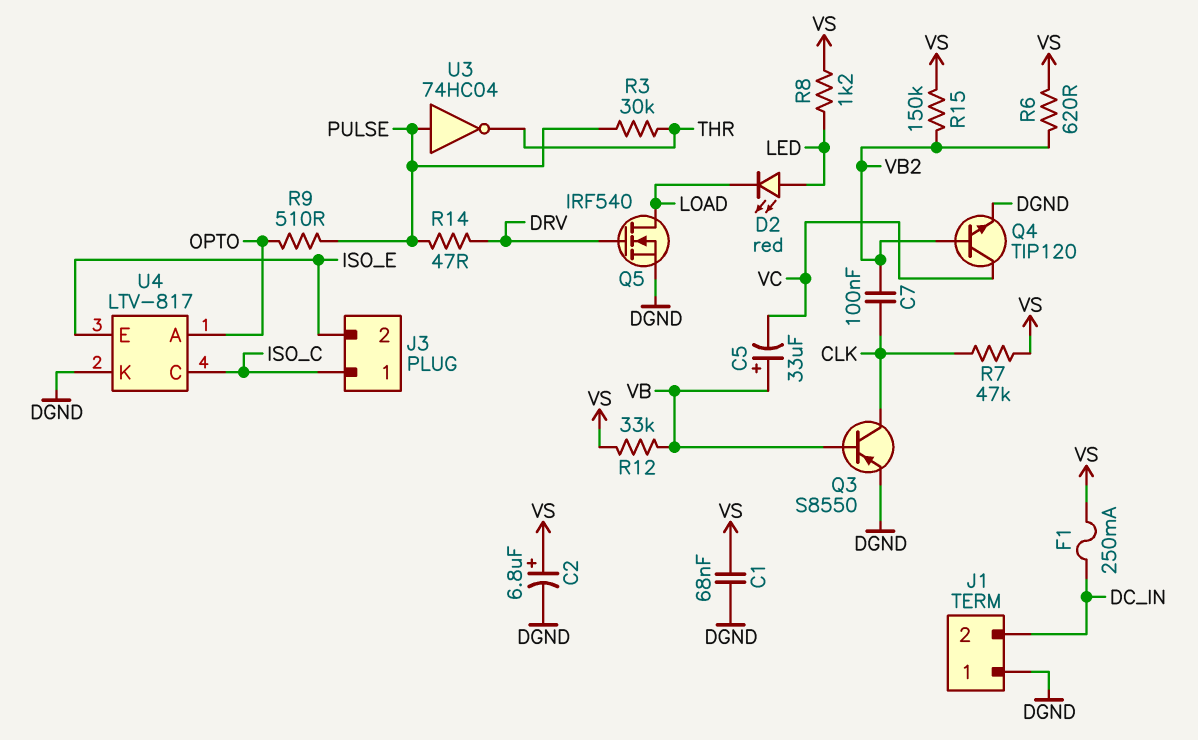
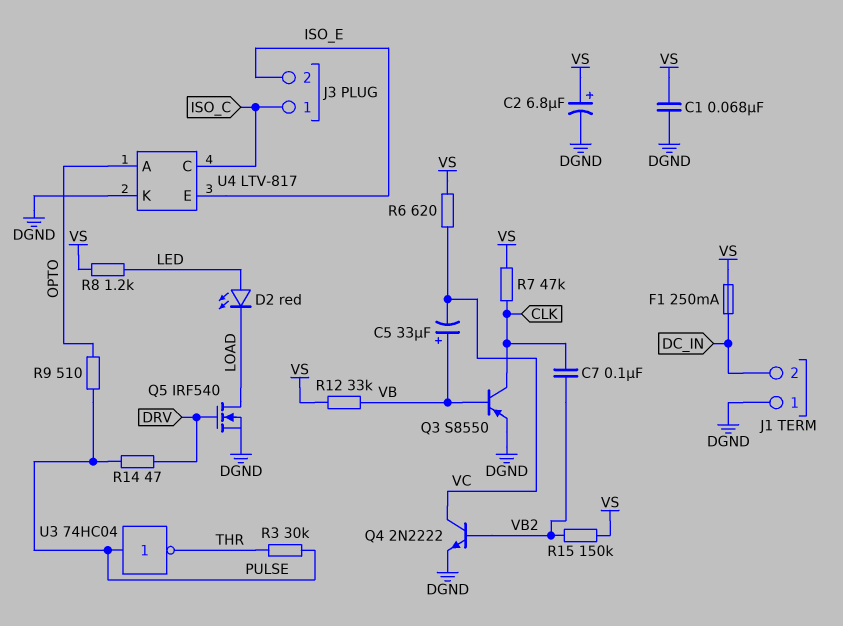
Q4: NPN TIP120 (B VB2, C VC, E DGND) -> NPN 2N2222 (B VB2, C VC, E DGND)
R6: 620 (VB2, VS) -> 620 (VC, VS)

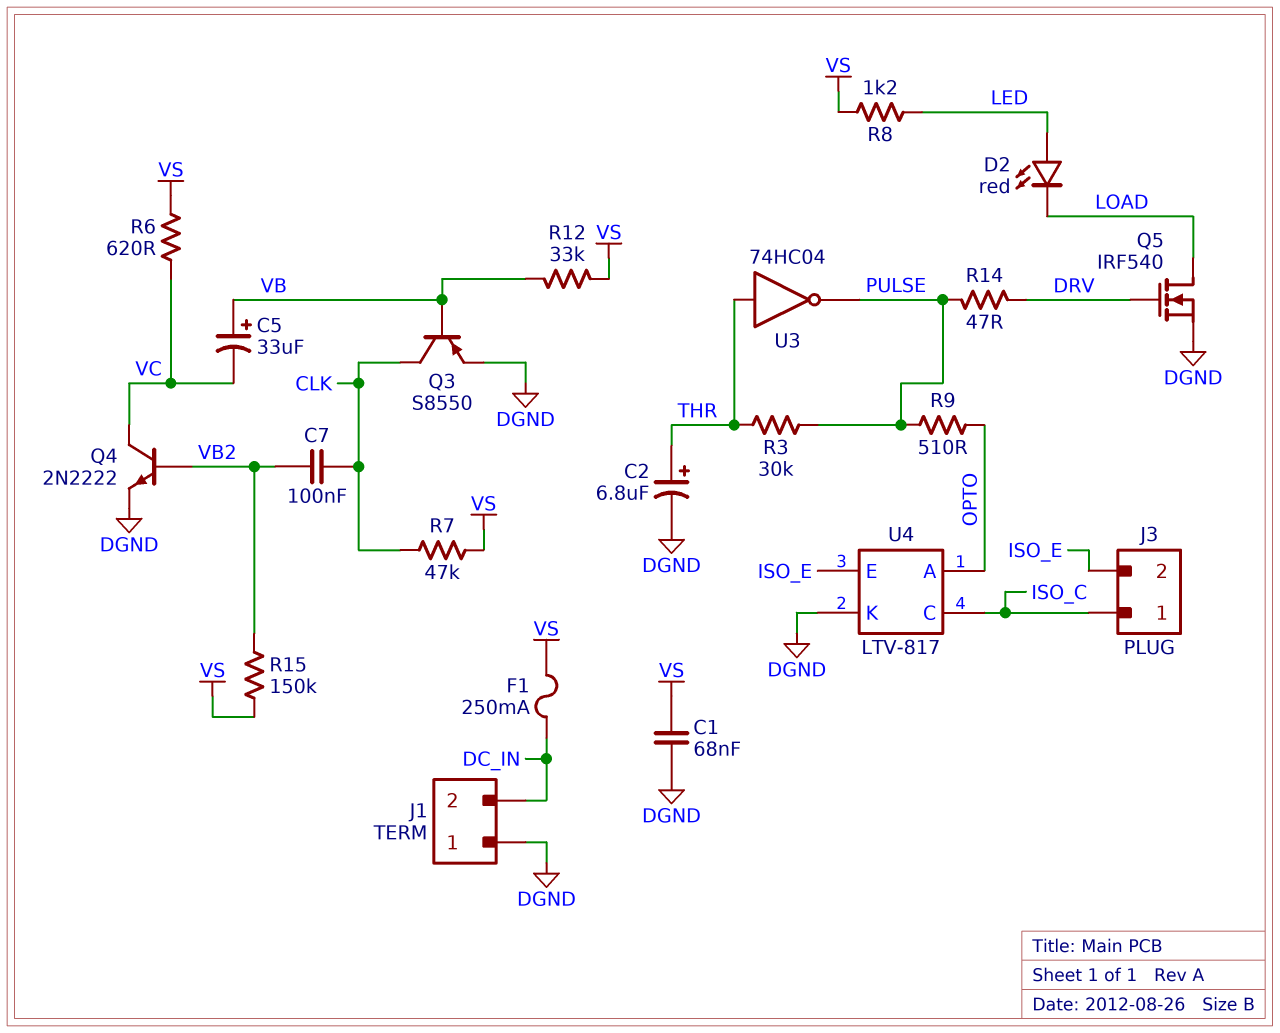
C2: 6.8uF (plus VS, minus DGND) -> 6.8uF (plus THR, minus DGND)
U3: NOT 74HC04 (in PULSE, out THR) -> NOT 74HC04 (in THR, out PULSE)

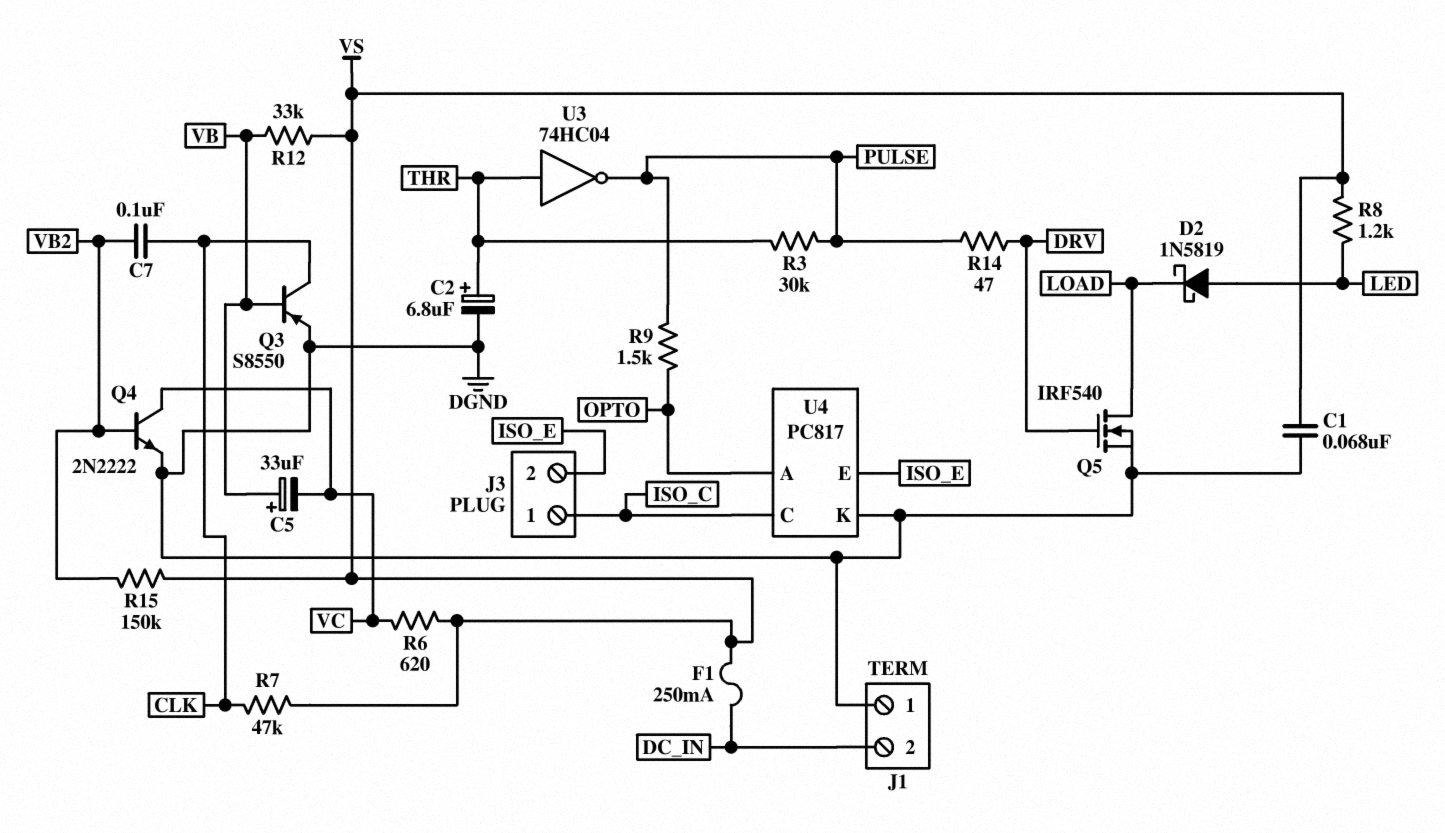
D2: LED red (A LED, K LOAD) -> schottky 1N5819 (A LED, K LOAD)
R9: 510 (OPTO, PULSE) -> 1.5k (OPTO, PULSE)
U4: LTV-817 -> PC817

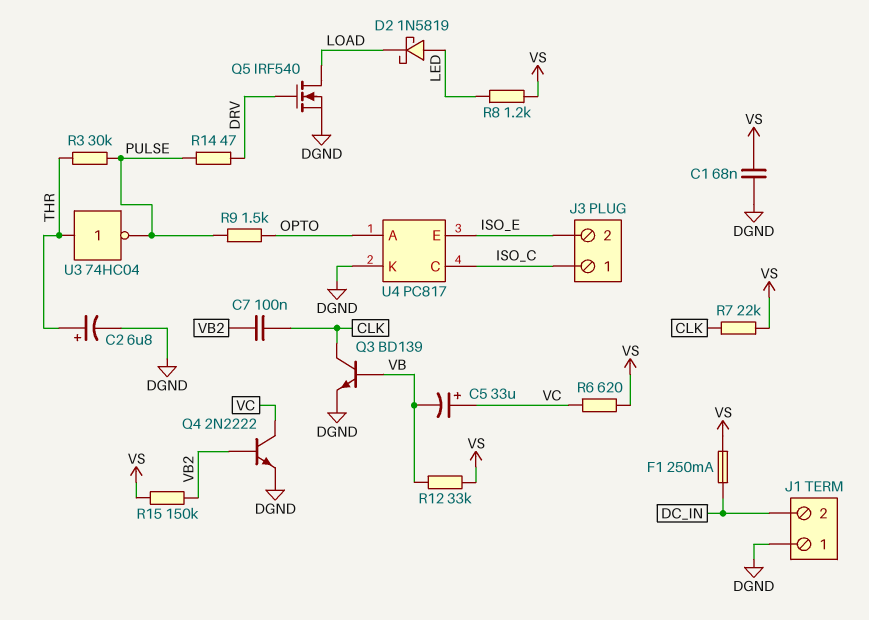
C5: 33uF (plus VB, minus VC) -> 33uF (plus VC, minus VB)
Q3: PNP S8550 (B VB, C CLK, E DGND) -> NPN BD139 (B VB, C CLK, E DGND)
R7: 47k (CLK, VS) -> 22k (CLK, VS)

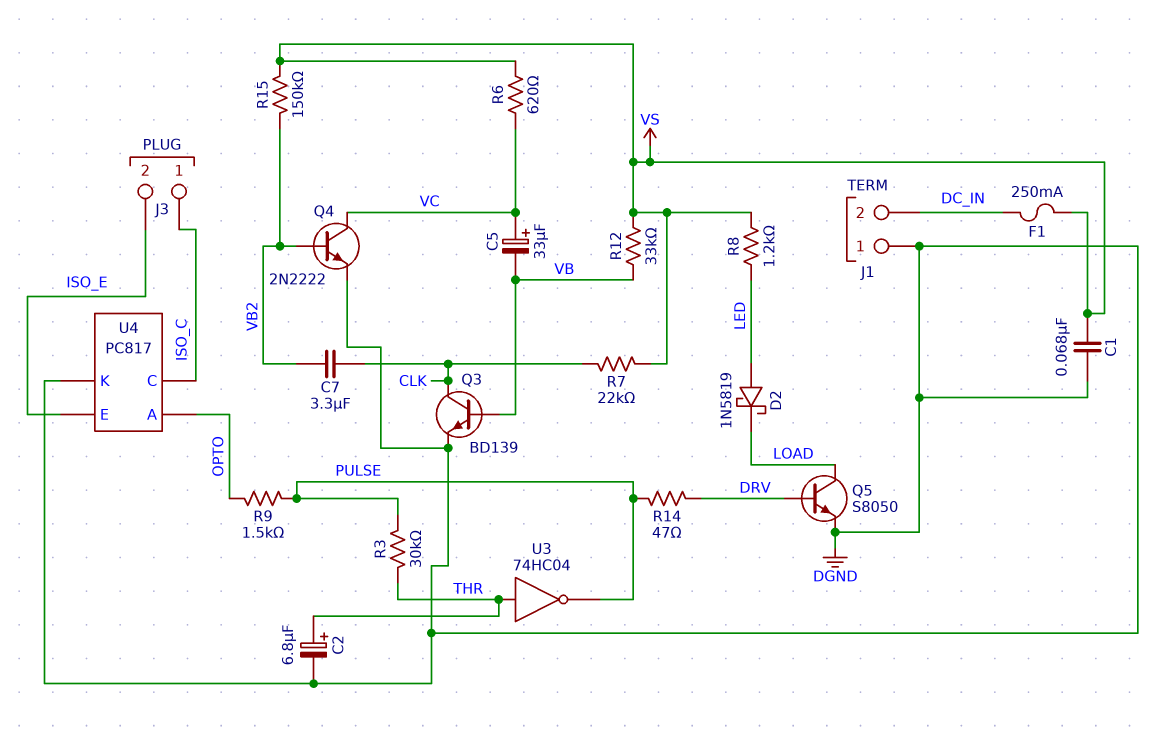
C7: 100nF (CLK, VB2) -> 3.3uF (CLK, VB2)
Q5: NMOS IRF540 (G DRV, D LOAD, S DGND) -> NPN S8050 (B DRV, C LOAD, E DGND)

